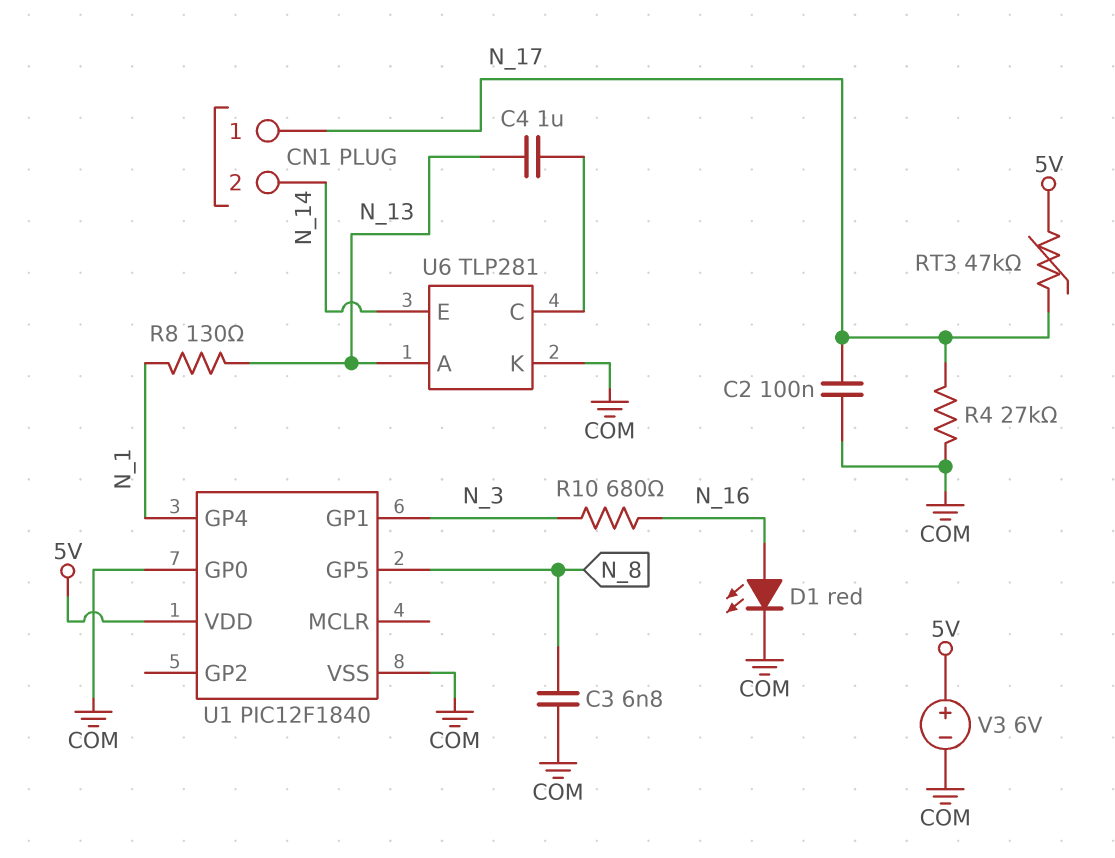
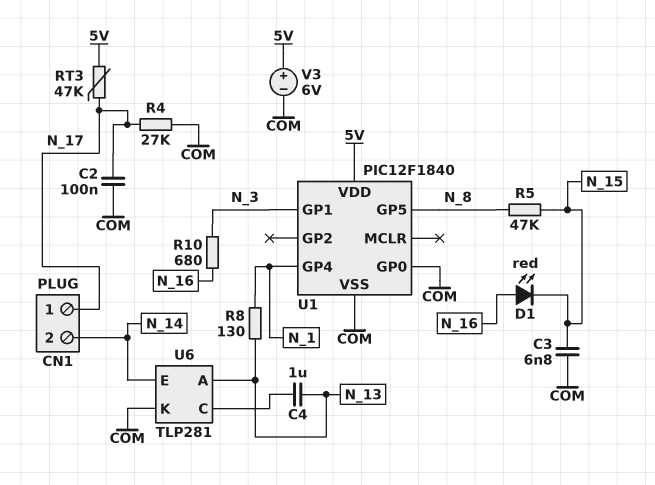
C3: 6.8nF (COM, N_8) -> 6.8nF (COM, N_15)
D1: LED red (A N_16, K COM) -> LED red (A N_16, K N_15)
R5: none -> 47k (N_8, N_15)

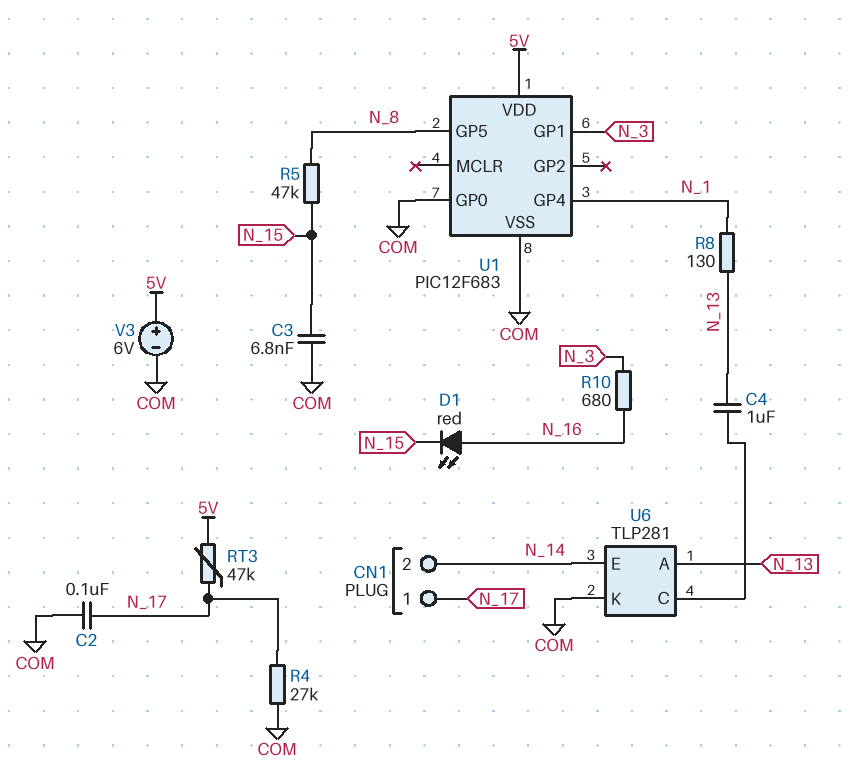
U1: PIC12F1840 -> PIC12F683

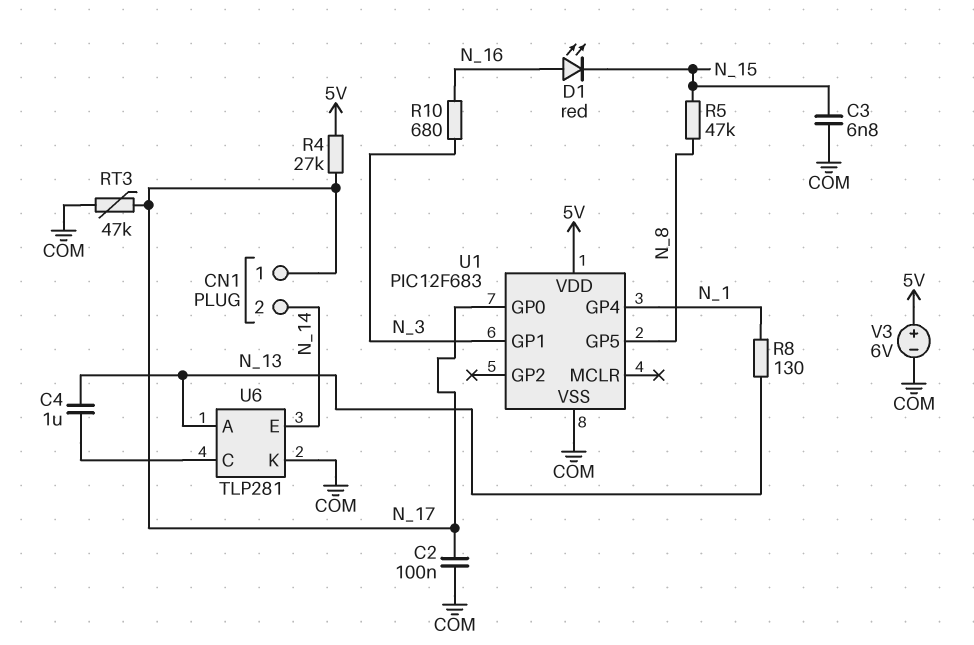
R4: 27k (COM, N_17) -> 27k (5V, N_17)
RT3: 47k (5V, N_17) -> 47k (COM, N_17)
U1 pin GP0: COM -> N_17

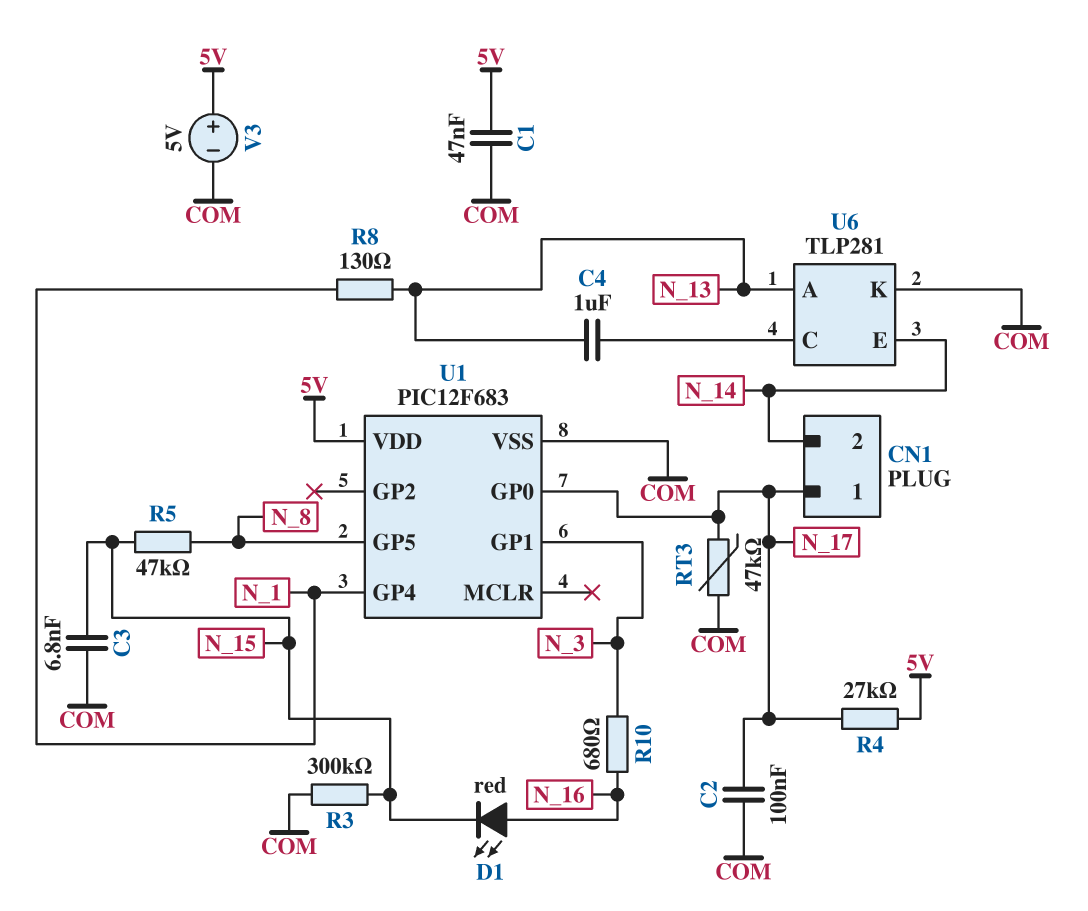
C1: none -> 47nF (5V, COM)
R3: none -> 300k (COM, N_15)
V3: 6V (plus 5V, minus COM) -> 5V (plus 5V, minus COM)

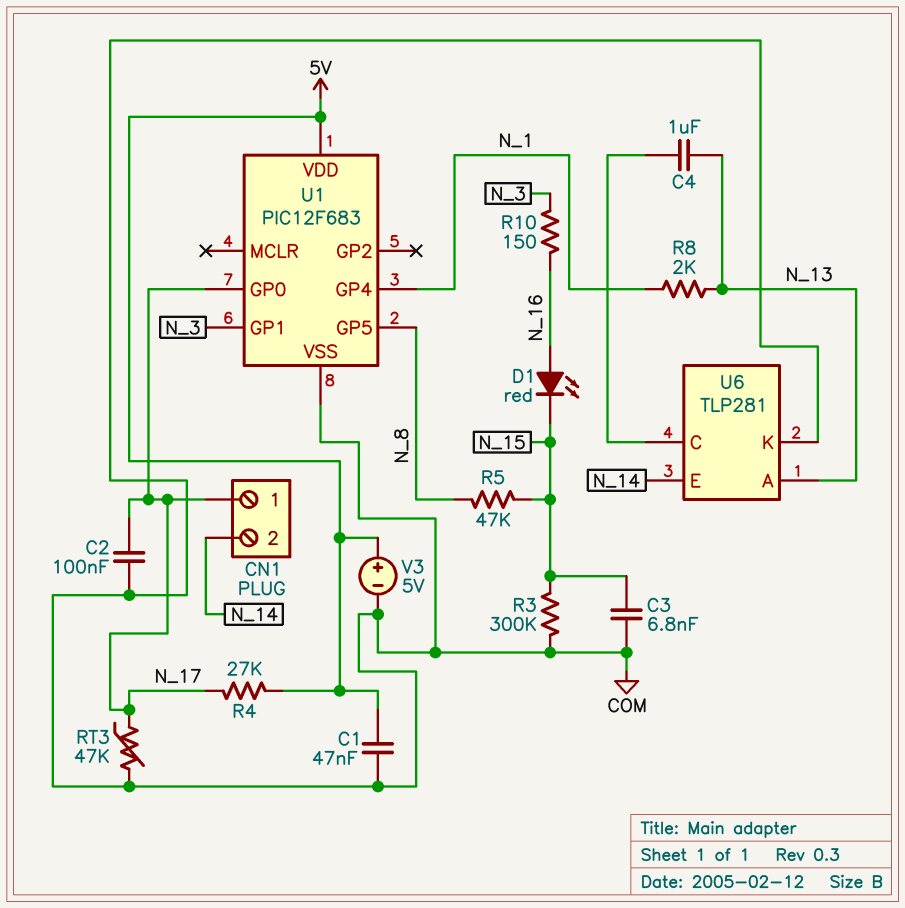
R8: 130 (N_1, N_13) -> 2k (N_1, N_13)
R10: 680 (N_3, N_16) -> 150 (N_3, N_16)

